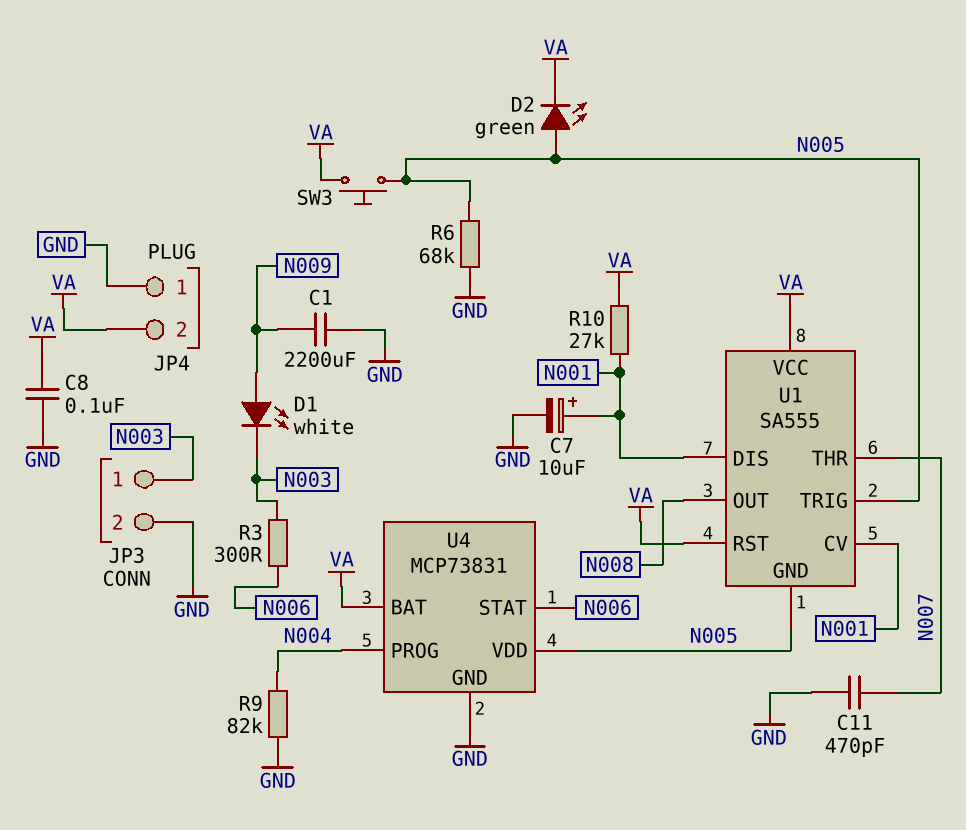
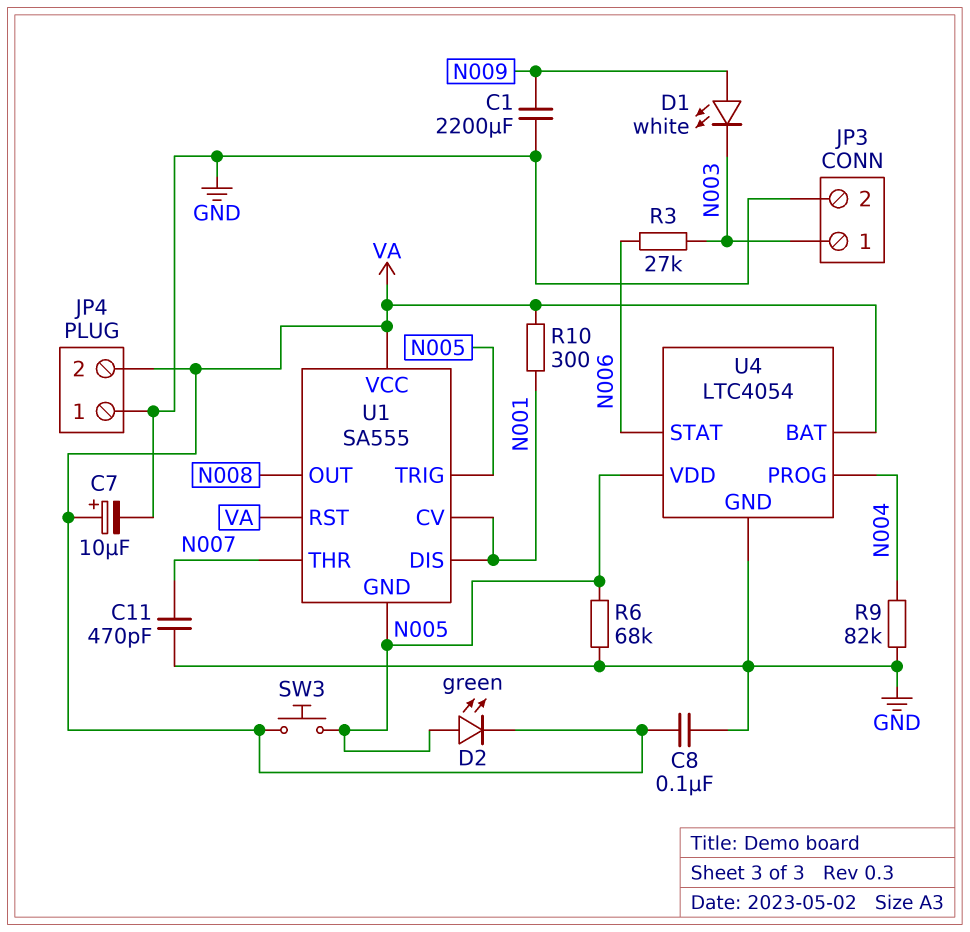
C7: 10uF (plus N001, minus GND) -> 10uF (plus VA, minus GND)
R3: 300 (N003, N006) -> 27k (N003, N006)
R10: 27k (N001, VA) -> 300 (N001, VA)
U4: MCP73831 -> LTC4054

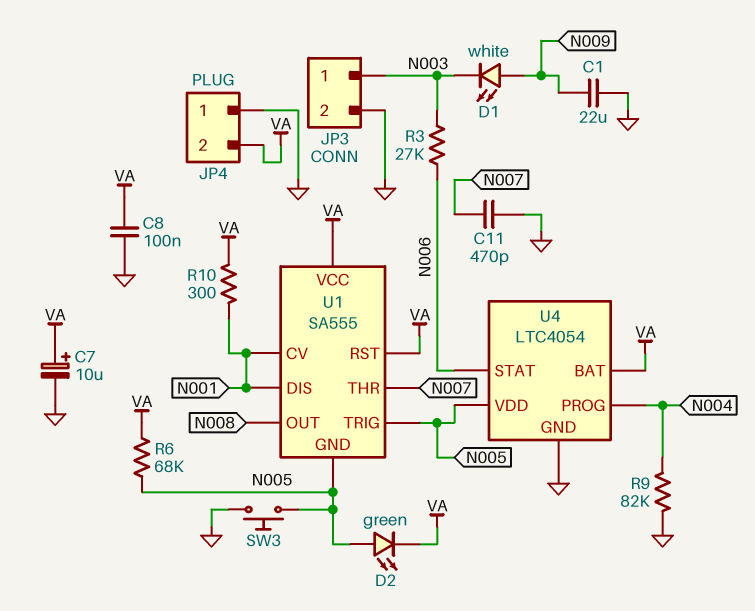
C1: 2200uF (GND, N009) -> 22uF (GND, N009)
R6: 68k (GND, N005) -> 68k (N005, VA)
SW3: button (N005, VA) -> button (GND, N005)

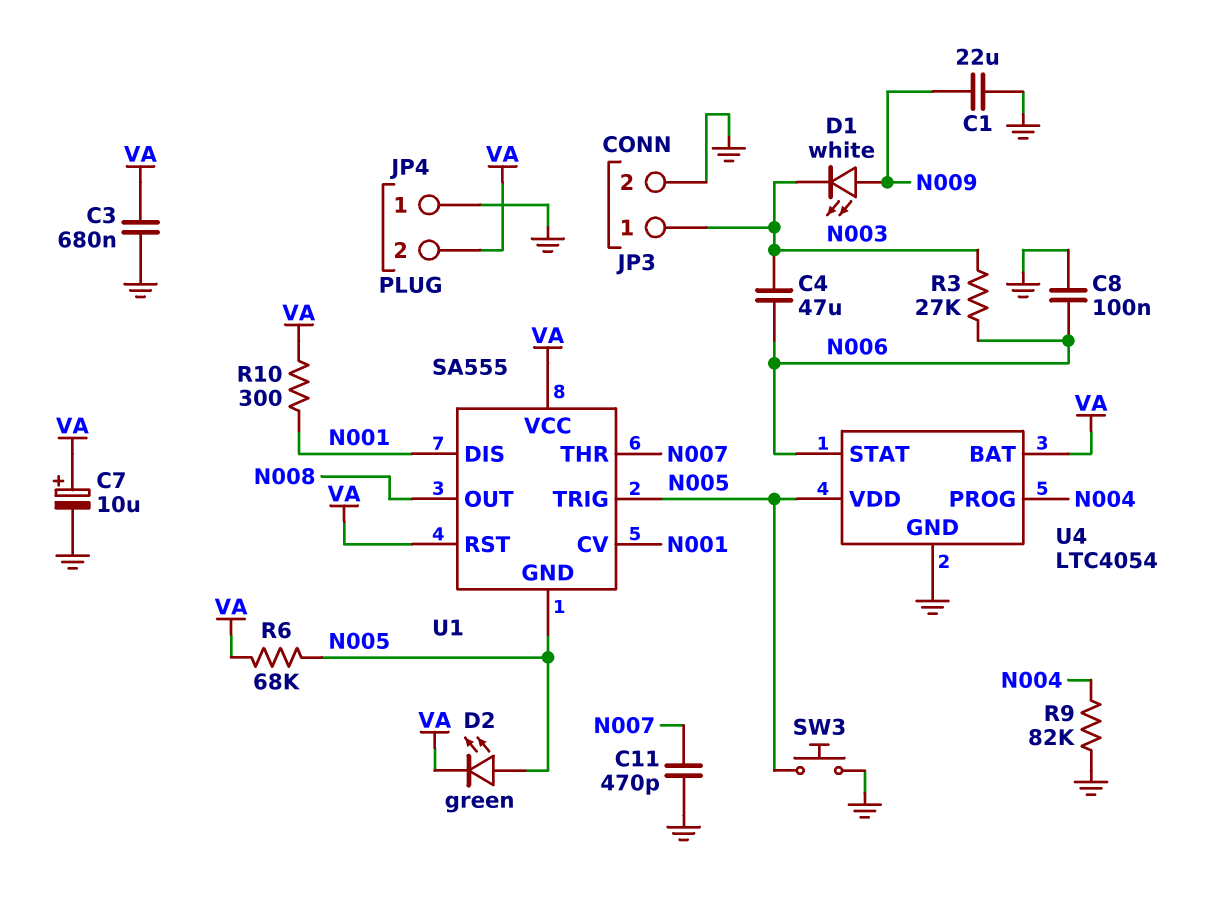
C3: none -> 680nF (GND, VA)
C4: none -> 47uF (N003, N006)
C8: 100nF (GND, VA) -> 100nF (GND, N006)

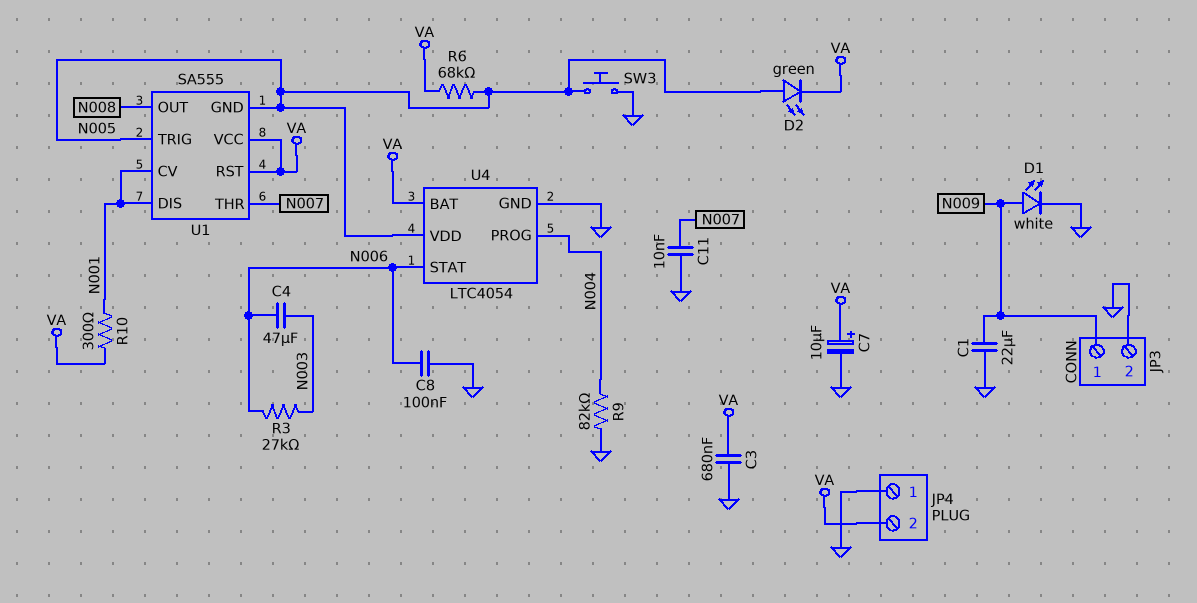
C11: 470pF (GND, N007) -> 10nF (GND, N007)
D1: LED white (A N009, K N003) -> LED white (A N009, K GND)
JP3 pin 1: N003 -> N009

